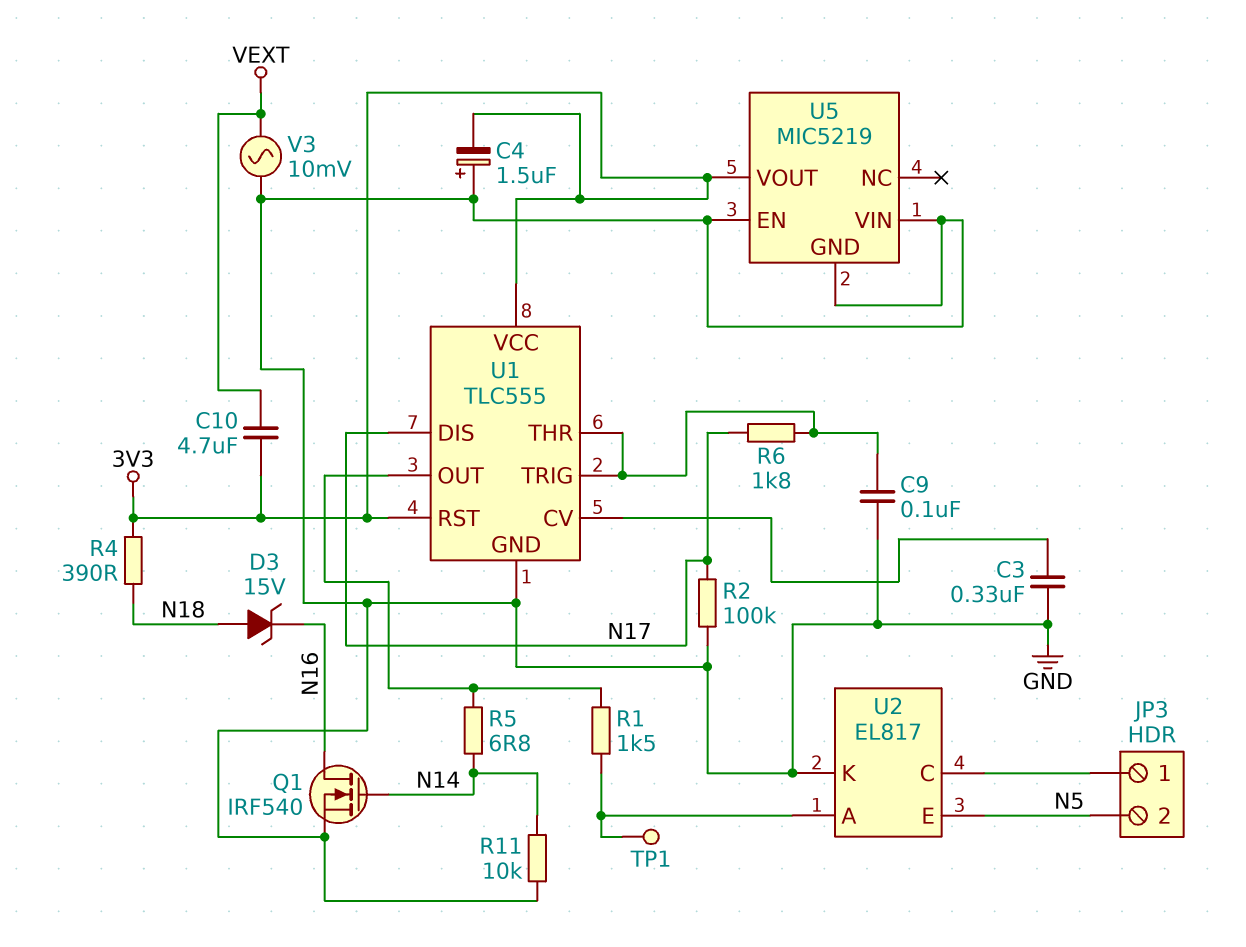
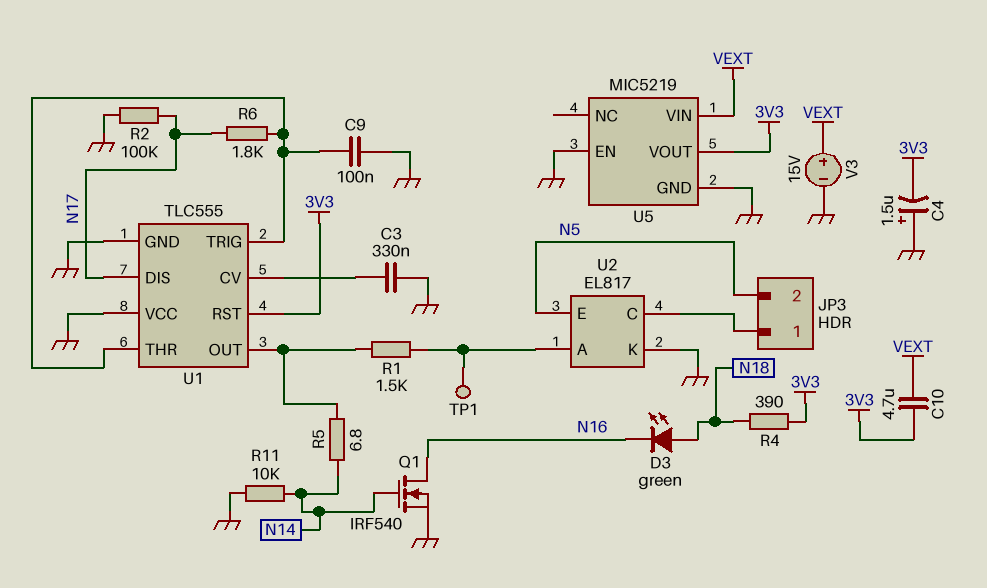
D3: zener 15V (A N18, K N16) -> LED green (A N18, K N16)
U1 pin VCC: 3V3 -> GND
U5 pin VIN: GND -> VEXT
V3: AC 10mV (GND, VEXT) -> 15V (plus VEXT, minus GND)

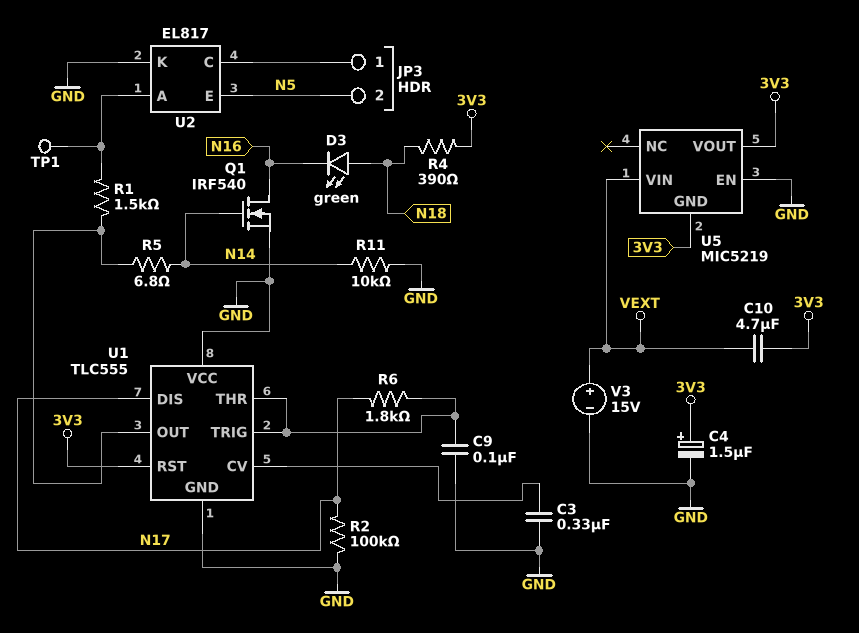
C4: 1.5uF (plus GND, minus 3V3) -> 1.5uF (plus 3V3, minus GND)
U5 pin GND: GND -> 3V3

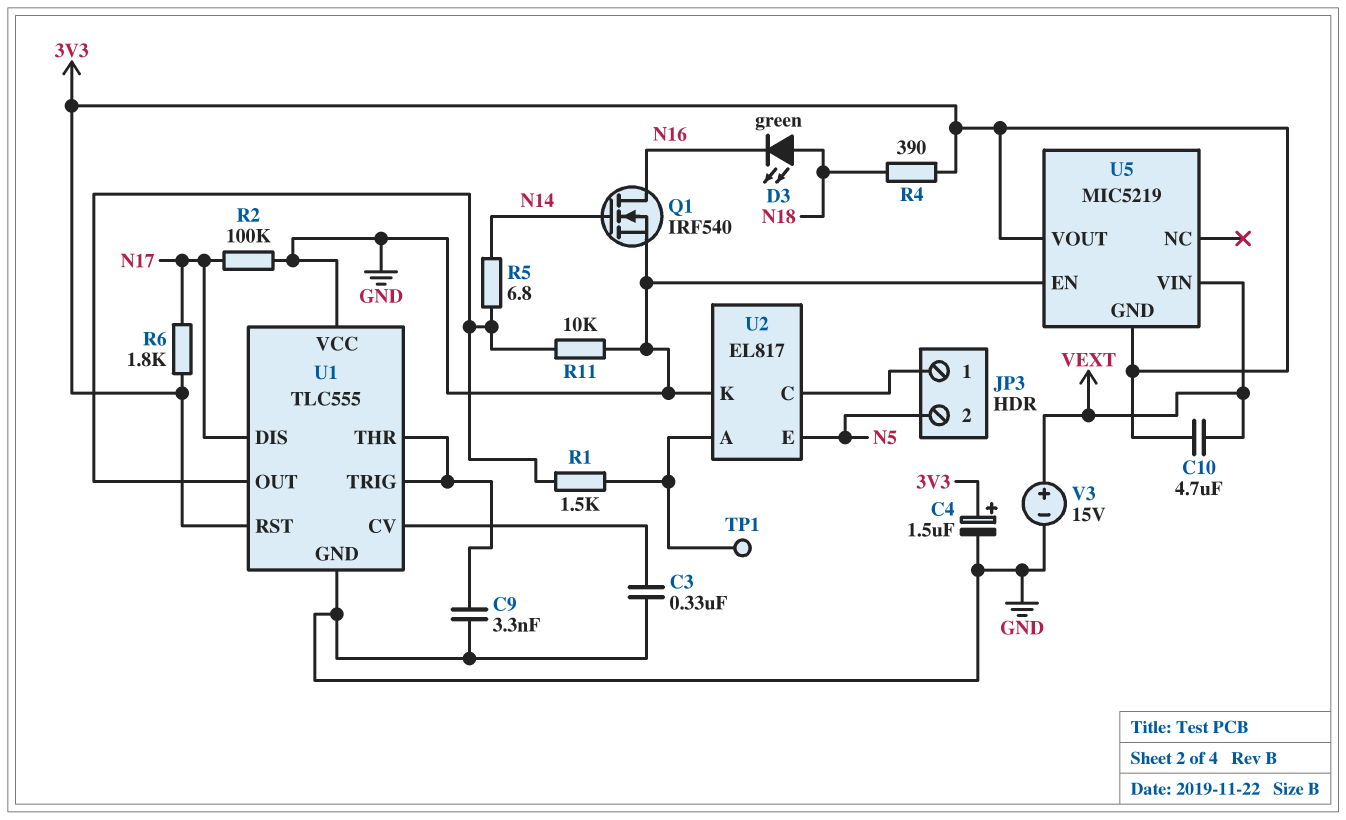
C9: 100nF (GND, U1/THR) -> 3.3nF (GND, U1/THR)
R6: 1.8k (N17, U1/THR) -> 1.8k (3V3, N17)
R11: 10k (GND, N14) -> 10k (GND, U1/OUT)

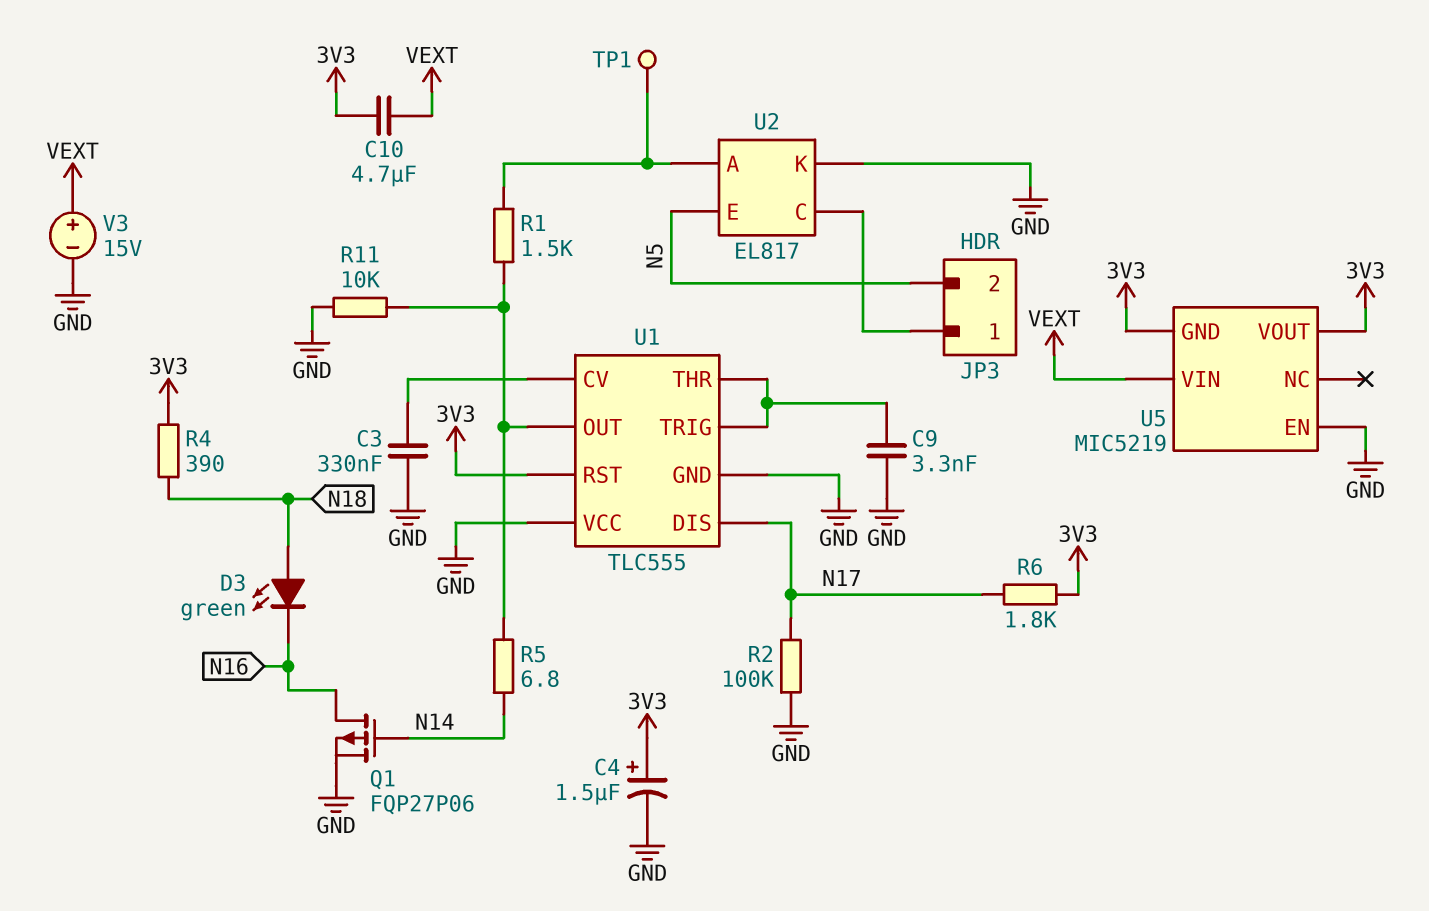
Q1: NMOS IRF540 (G N14, D N16, S GND) -> PMOS FQP27P06 (G N14, D N16, S GND)

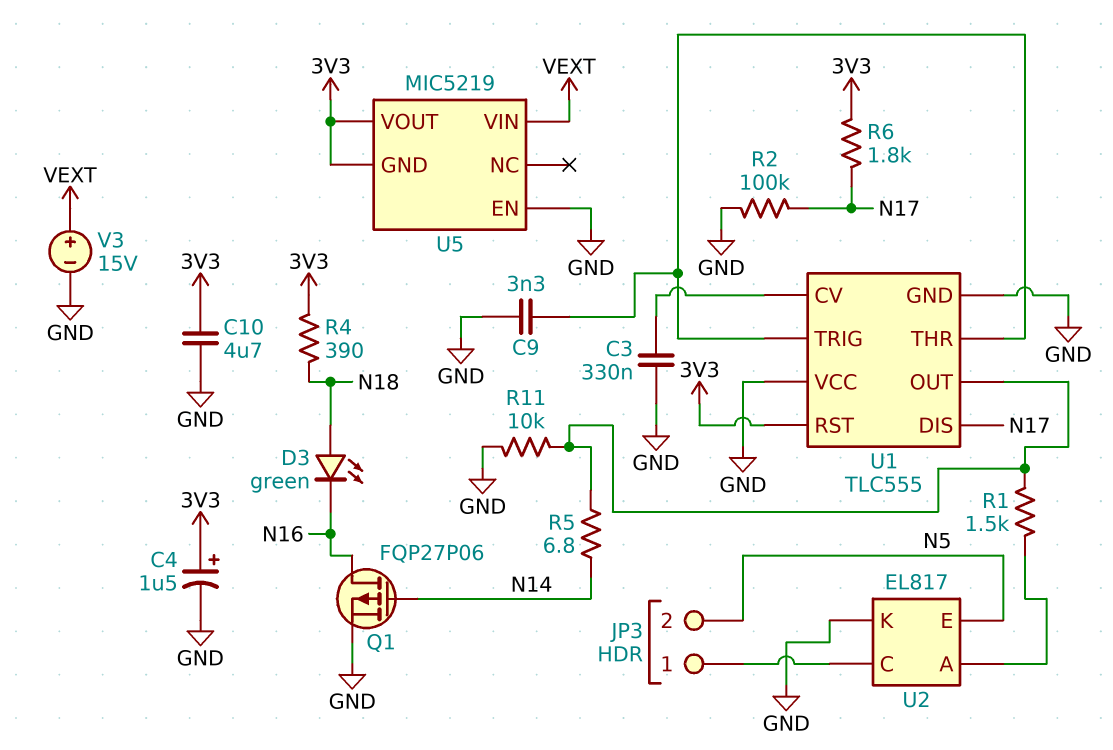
C10: 4.7uF (3V3, VEXT) -> 4.7uF (3V3, GND)
TP1: test point (U2/A) -> none

